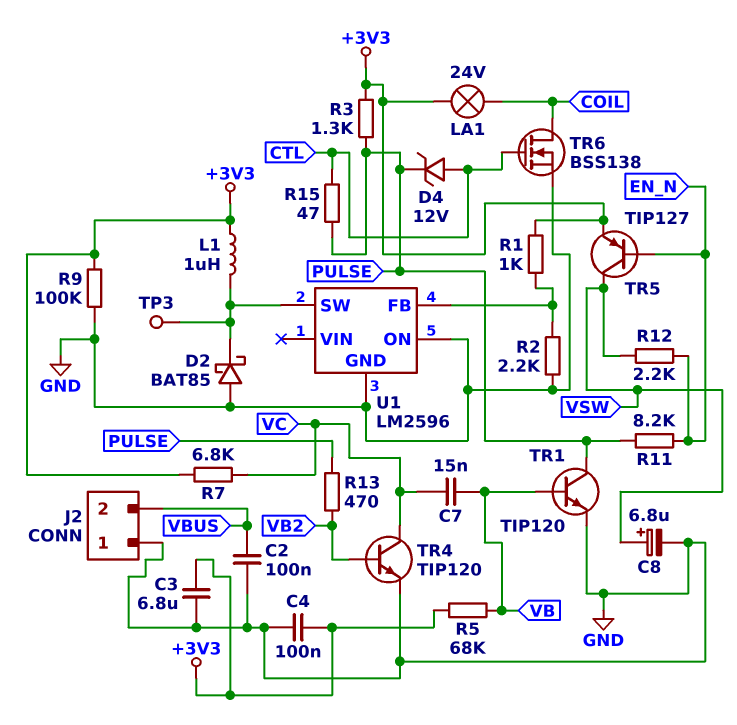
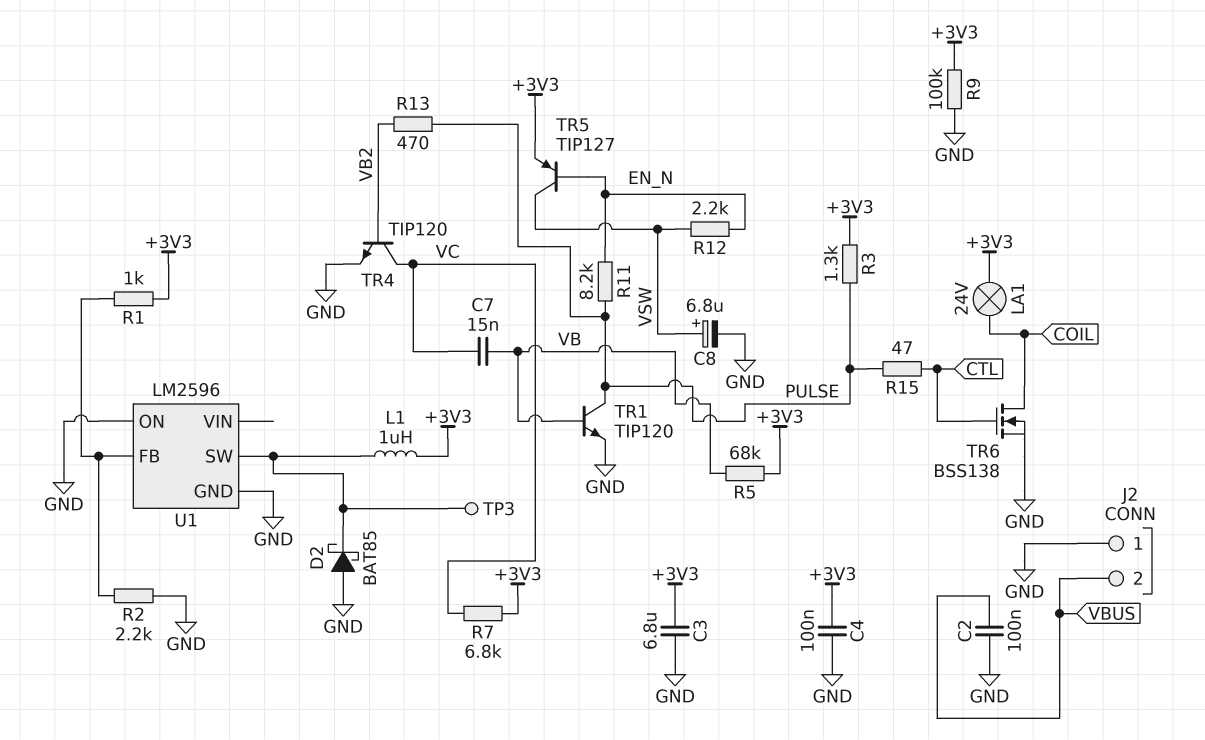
D4: zener 12V (A CTL, K PULSE) -> none

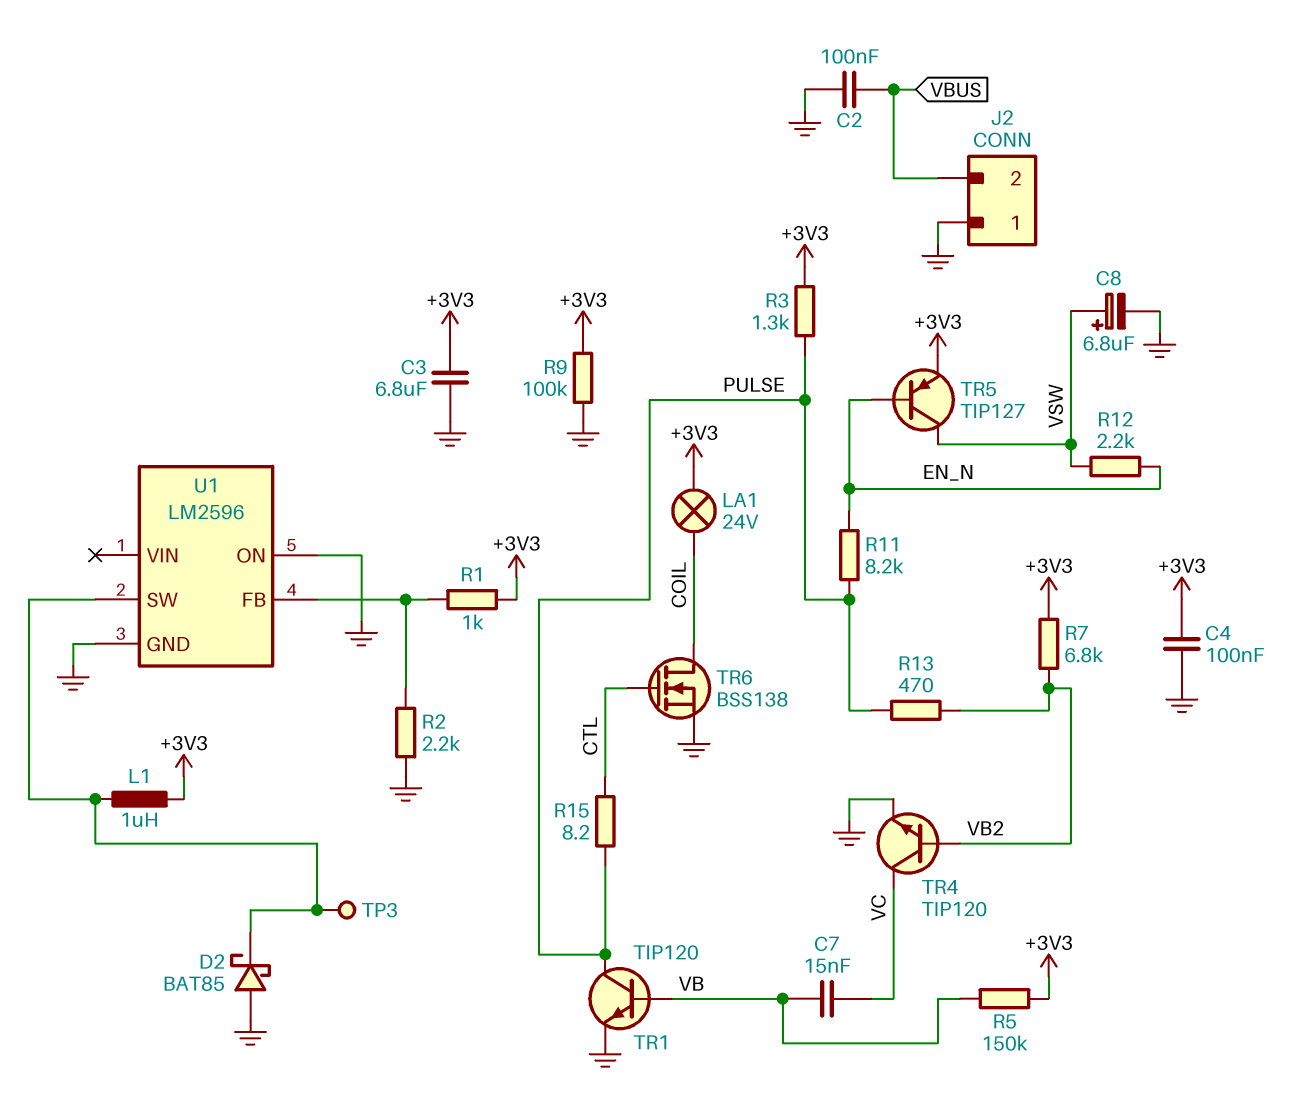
R5: 68k (+3V3, VB) -> 150k (+3V3, VB)
R7: 6.8k (+3V3, VC) -> 6.8k (+3V3, VB2)
R15: 47 (CTL, PULSE) -> 8.2 (CTL, PULSE)

